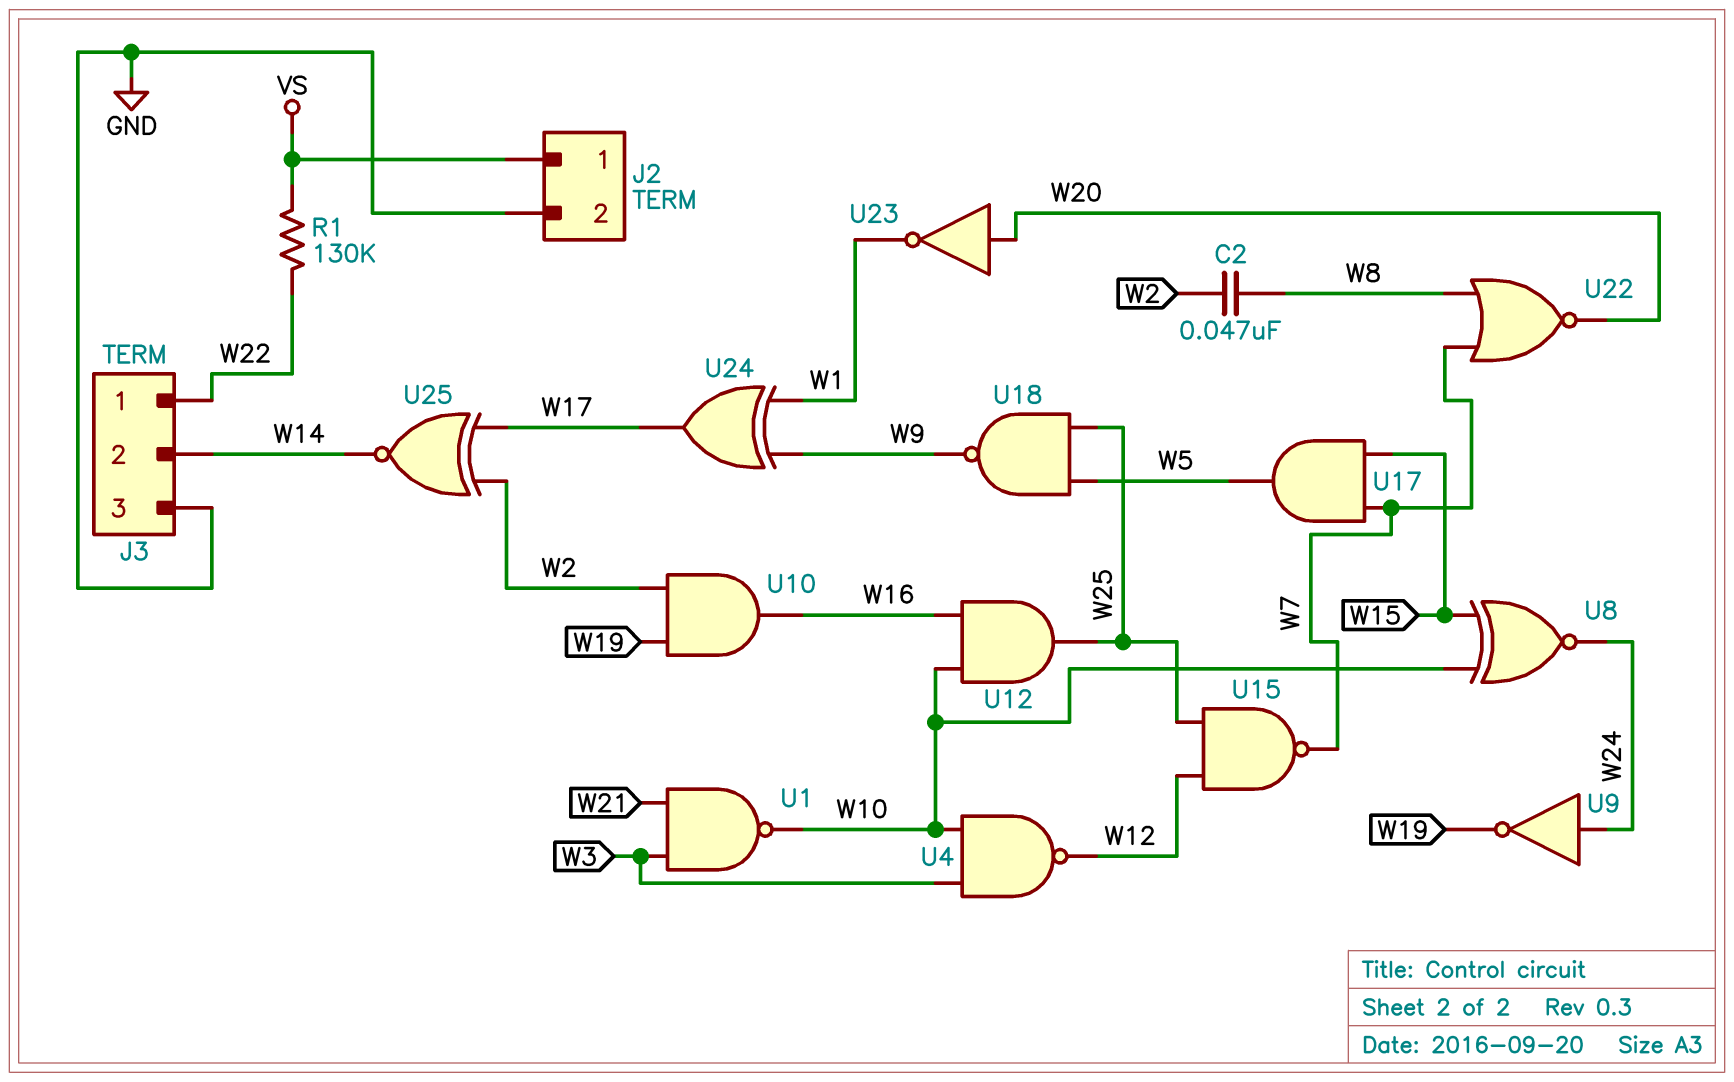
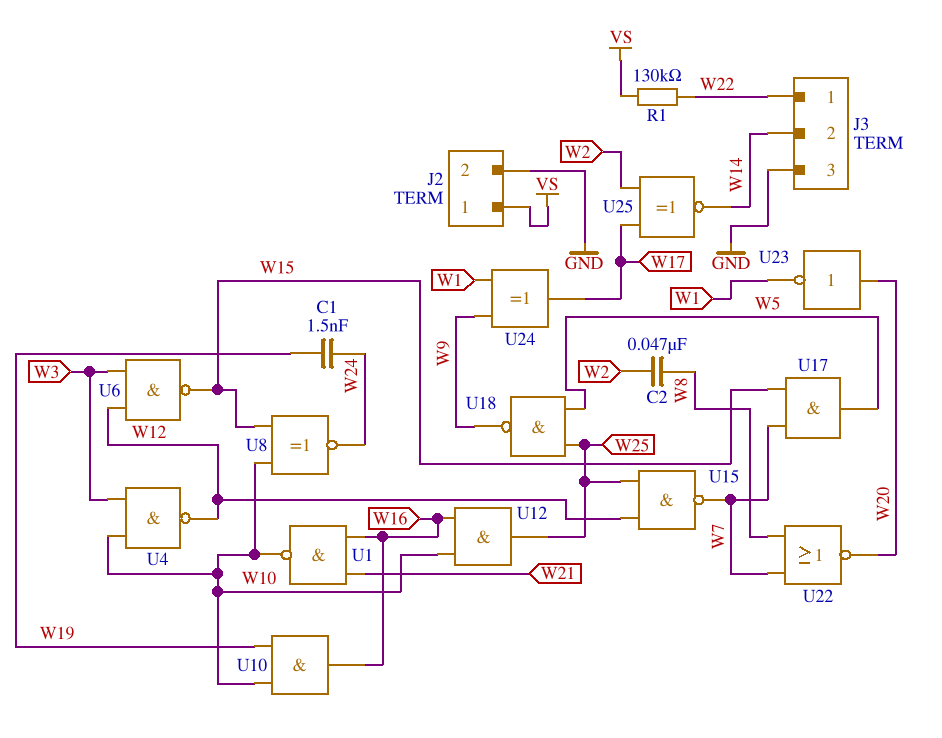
C1: none -> 1.5nF (W19, W24)
U1: NAND (in W3, in W21, out W10) -> NAND (in W16, in W21, out W10)
U6: none -> NAND (in W3, in W12, out W15)
U9: NOT (in W24, out W19) -> none
U10: AND (in W2, in W19, out W16) -> AND (in W10, in W19, out W16)

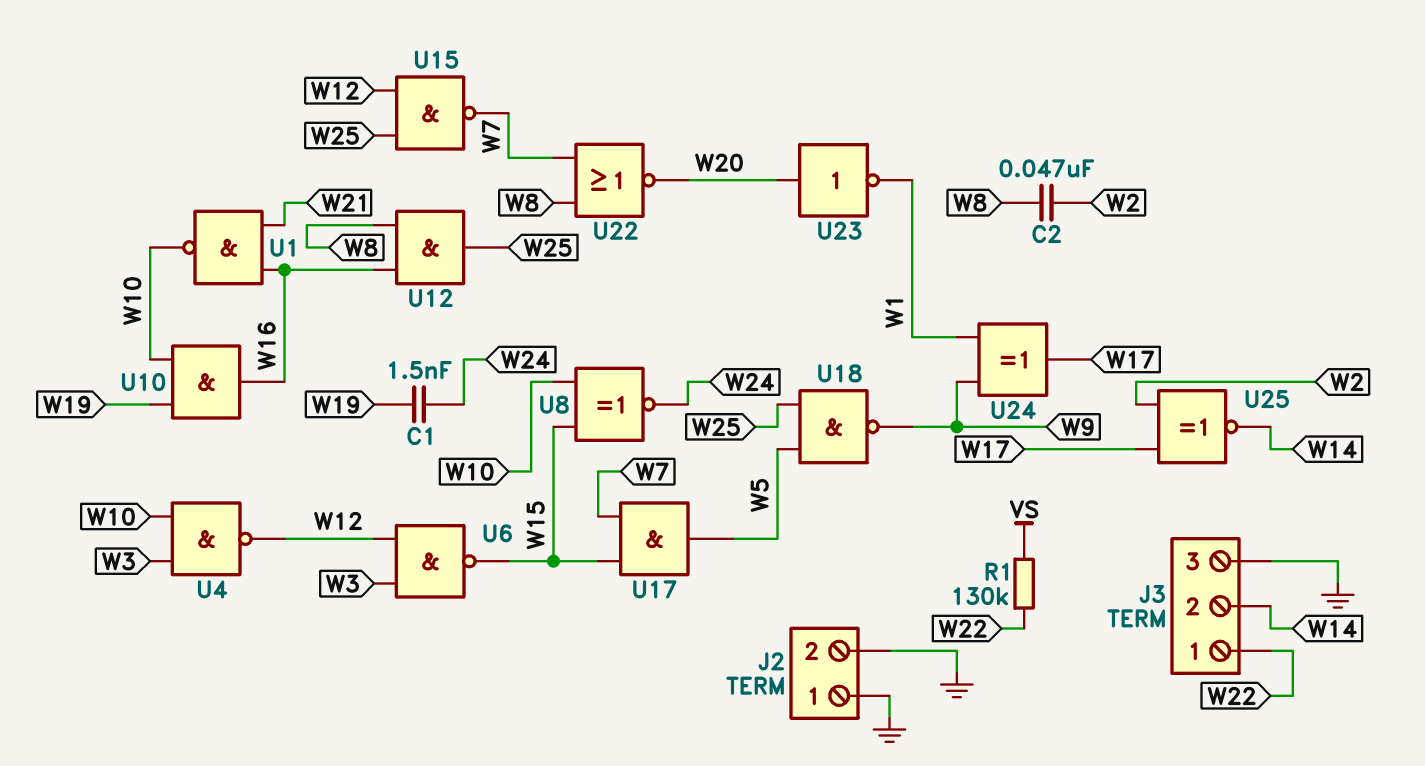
J2 pin 1: VS -> GND
U12: AND (in W10, in W16, out W25) -> AND (in W8, in W16, out W25)

